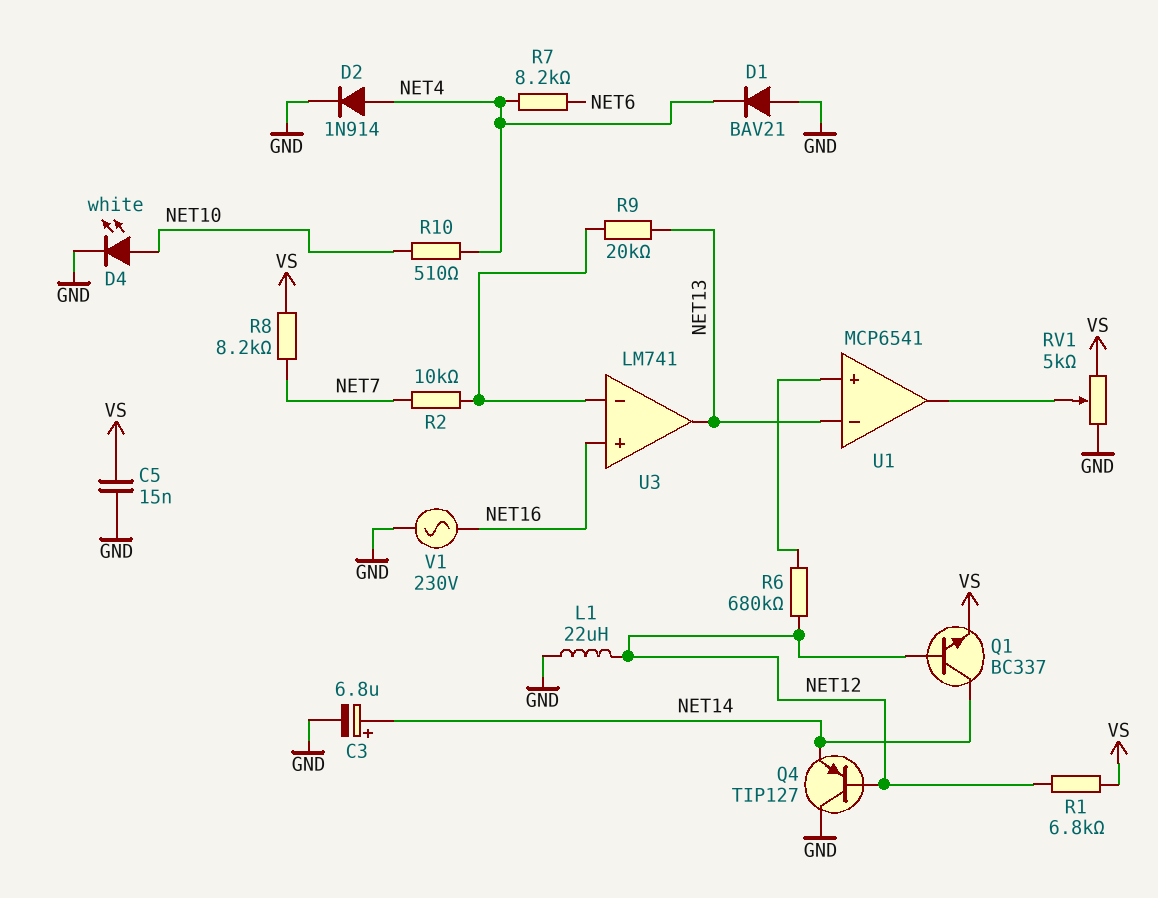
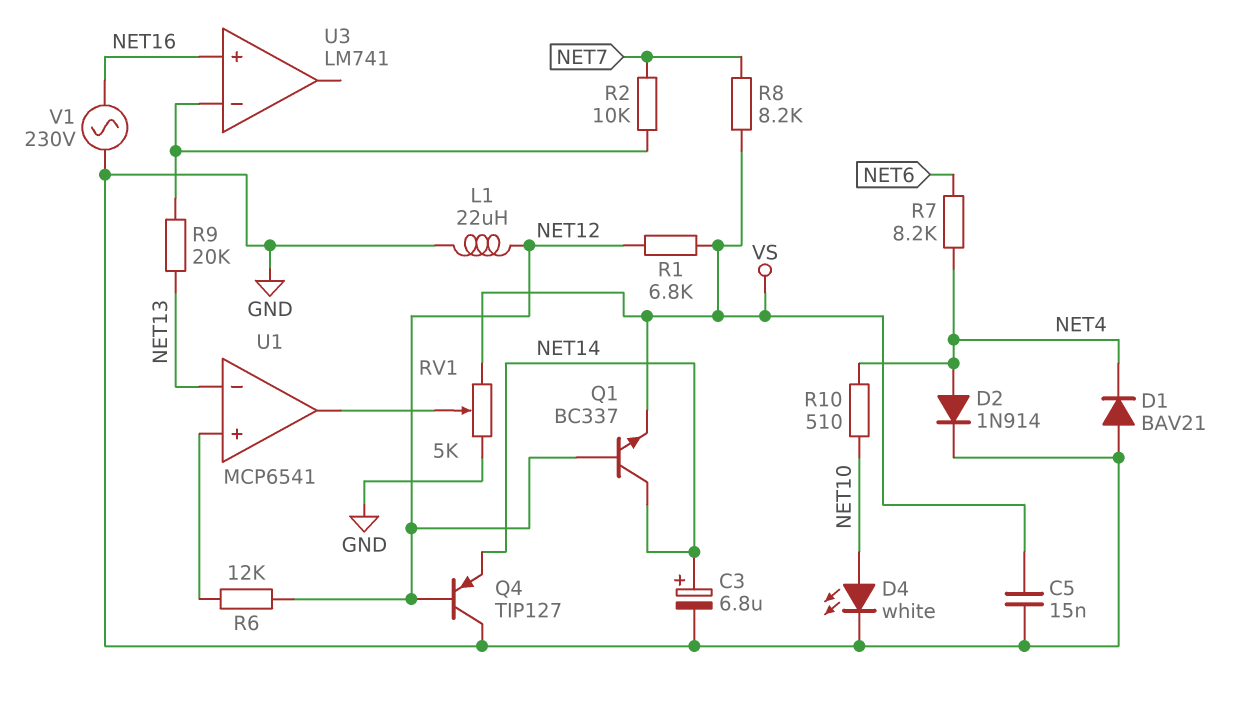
R6: 680k (NET12, U1/in+) -> 12k (NET12, U1/in+)
U3 pin out: NET13 -> none

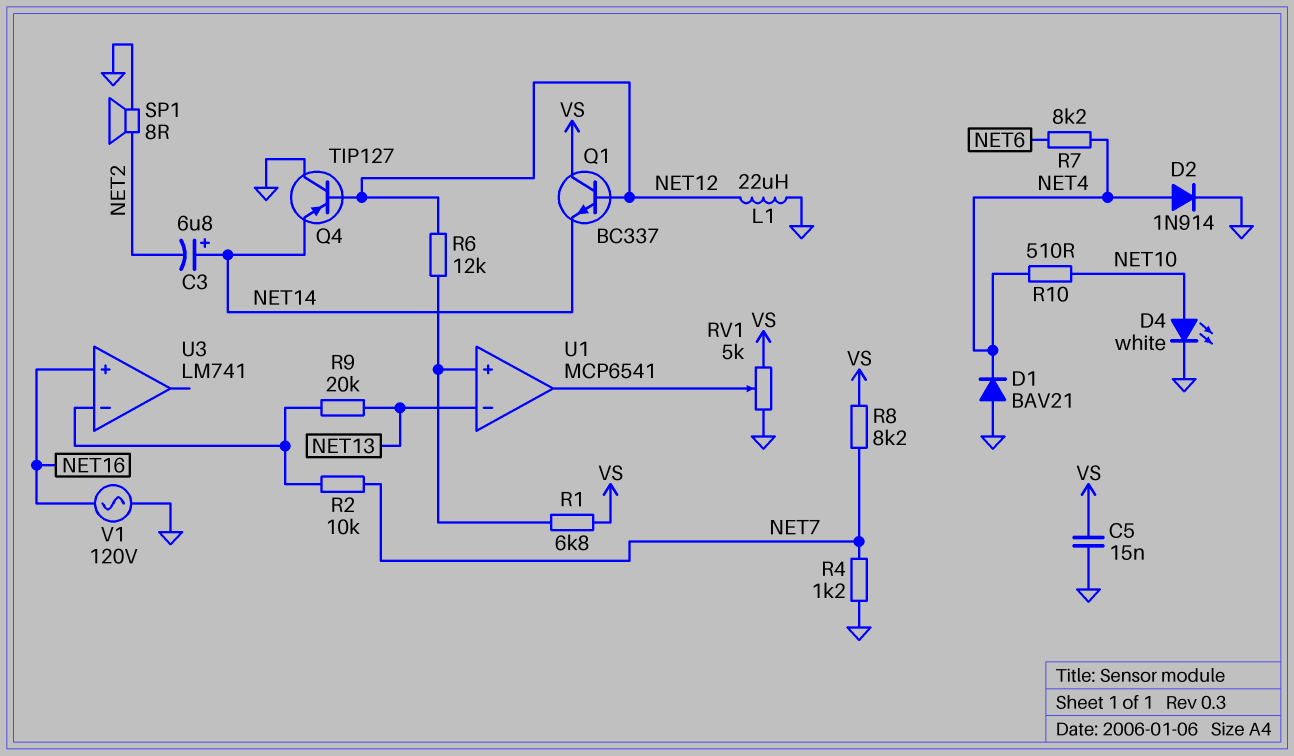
C3: 6.8uF (plus NET14, minus GND) -> 6.8uF (plus NET14, minus NET2)
Q1: NPN BC337 (B NET12, C NET14, E VS) -> NPN BC337 (B NET12, C VS, E NET14)
R1: 6.8k (NET12, VS) -> 6.8k (U1/in+, VS)
R4: none -> 1.2k (GND, NET7)
SP1: none -> speaker 8R (GND, NET2)
V1: AC 230V (GND, NET16) -> AC 120V (GND, NET16)

